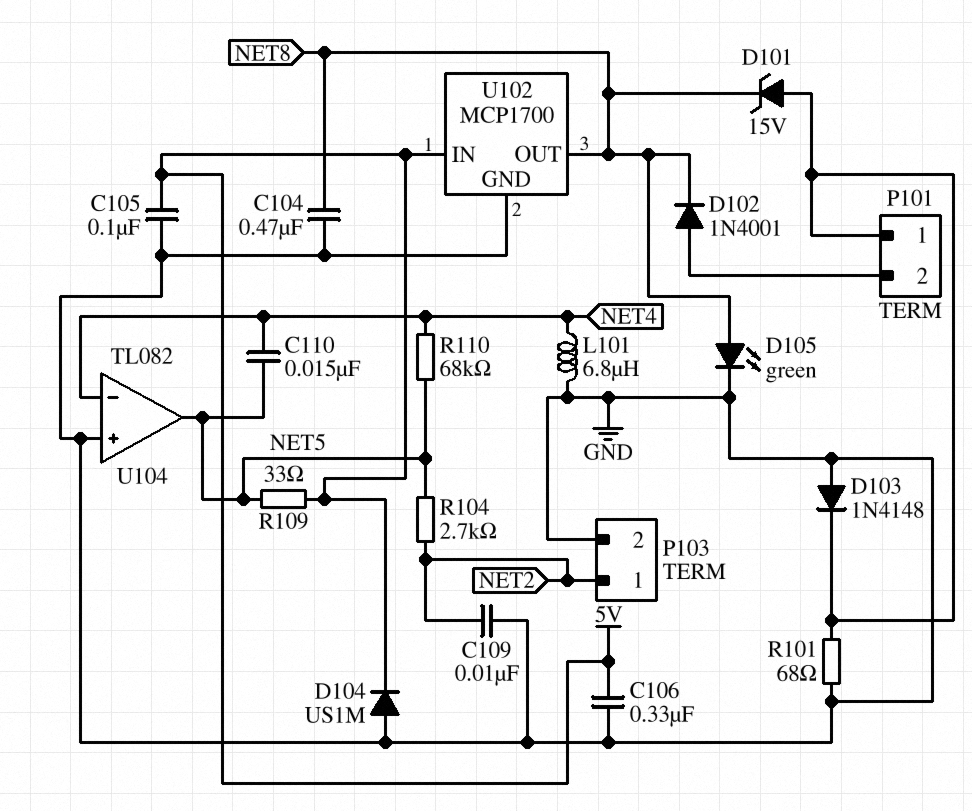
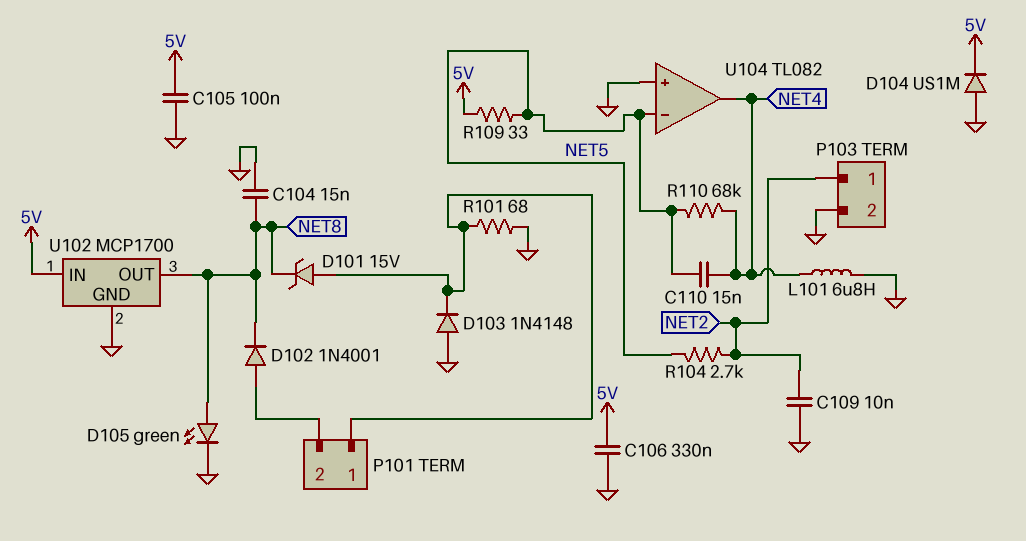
C104: 470nF (GND, NET8) -> 15nF (GND, NET8)
U104 pin in-: NET4 -> NET5
U104 pin out: NET5 -> NET4

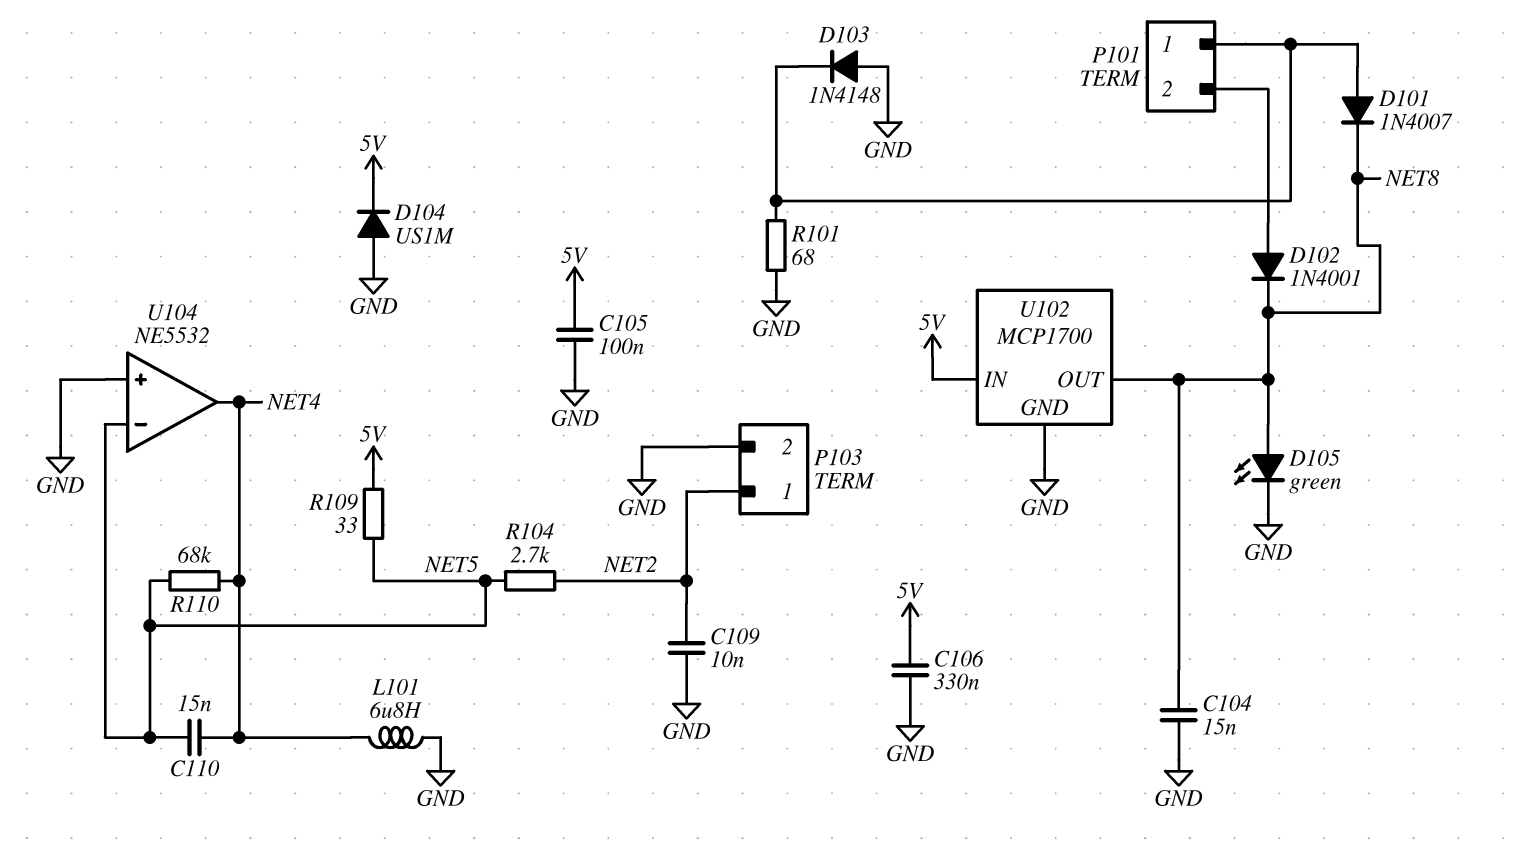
D101: zener 15V (A P101/1, K NET8) -> diode 1N4007 (A P101/1, K NET8)
U104: TL082 -> NE5532

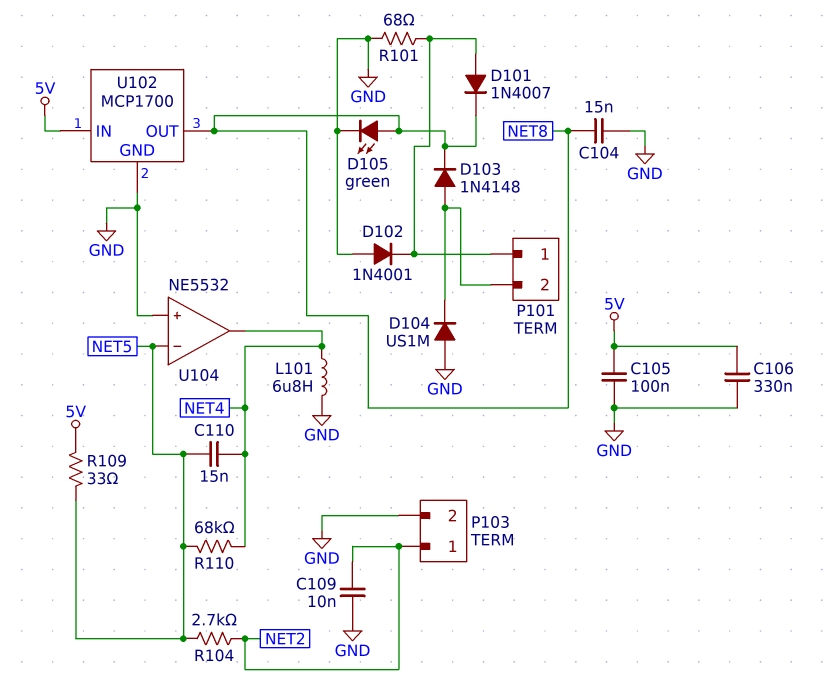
D102: diode 1N4001 (A P101/2, K NET8) -> diode 1N4001 (A GND, K P101/1)
D103: diode 1N4148 (A GND, K P101/1) -> diode 1N4148 (A P101/2, K NET8)
D104: diode US1M (A GND, K 5V) -> diode US1M (A GND, K P101/2)

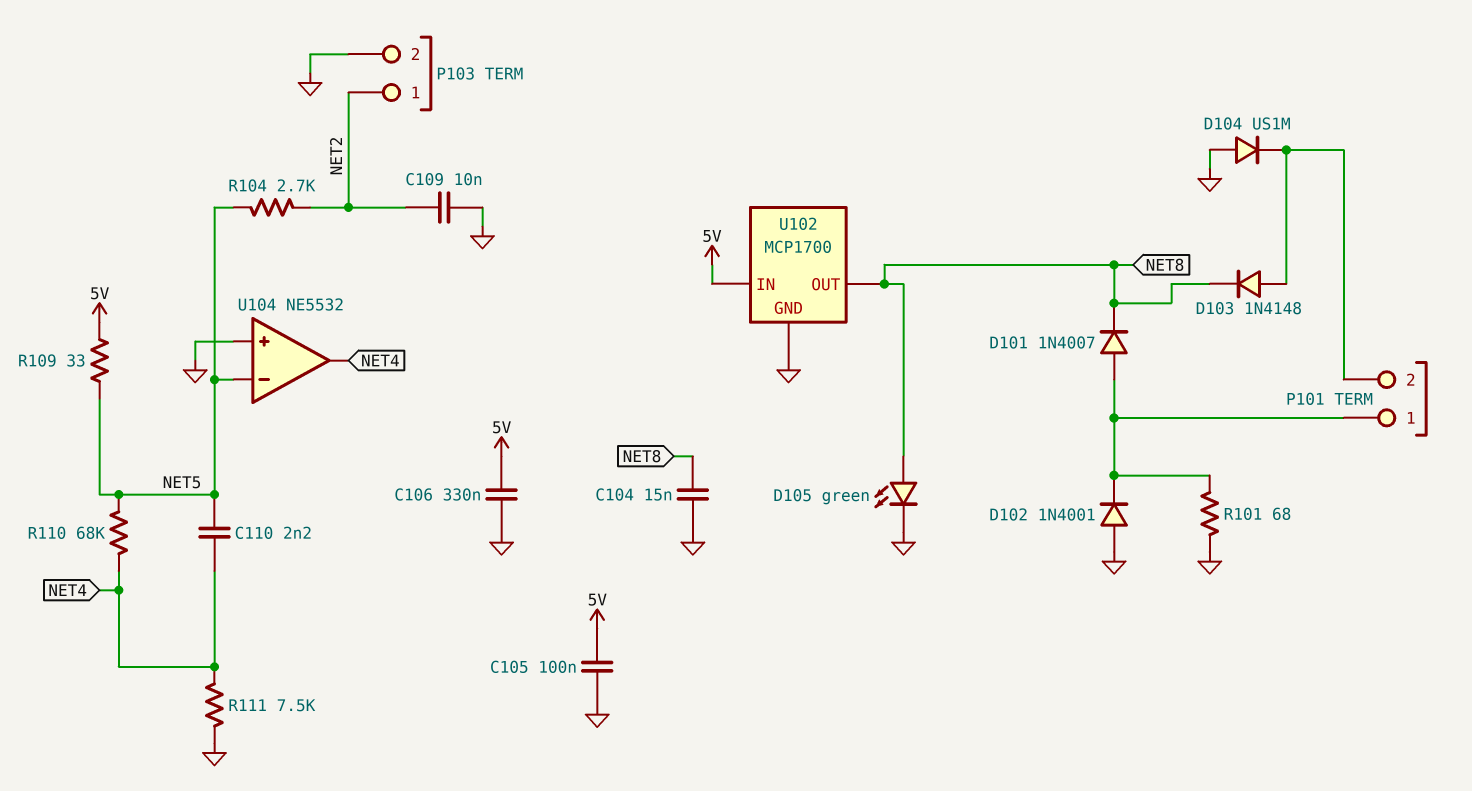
C110: 15nF (NET4, NET5) -> 2.2nF (NET4, NET5)
L101: 6.8uH (GND, NET4) -> none
R111: none -> 7.5k (GND, NET4)

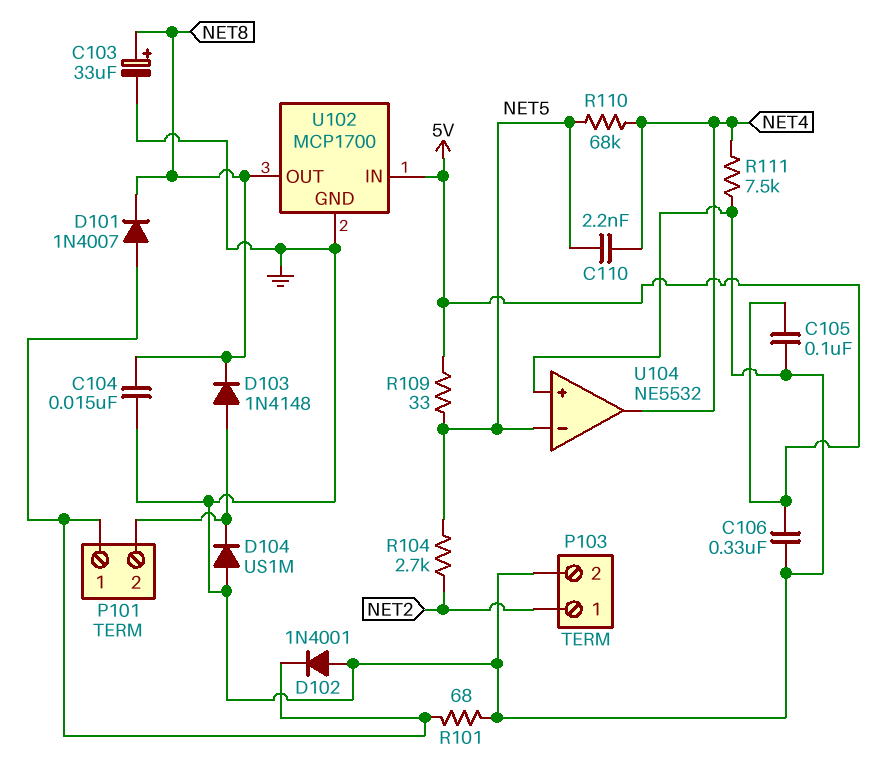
C103: none -> 33uF (plus NET8, minus GND)
C109: 10nF (GND, NET2) -> none
D105: LED green (A NET8, K GND) -> none

